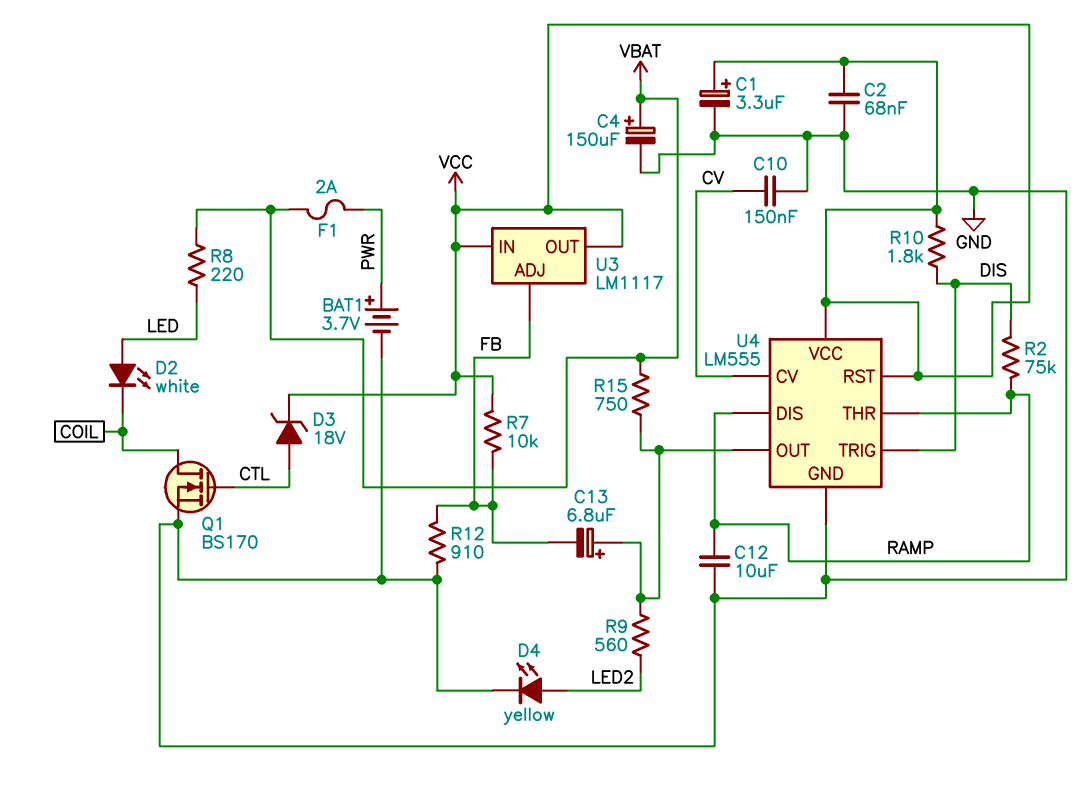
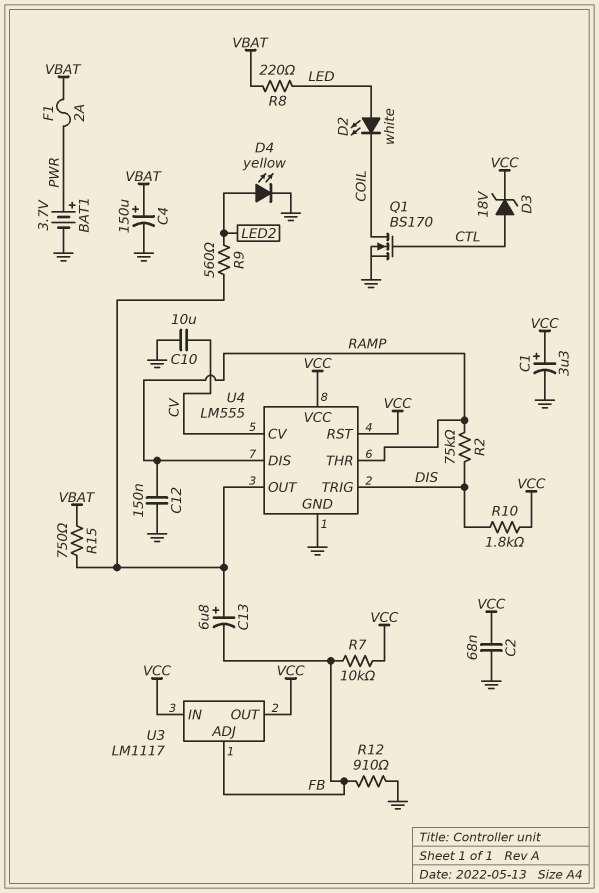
C10: 150nF (CV, GND) -> 10uF (CV, GND)
C12: 10uF (GND, RAMP) -> 150nF (GND, RAMP)

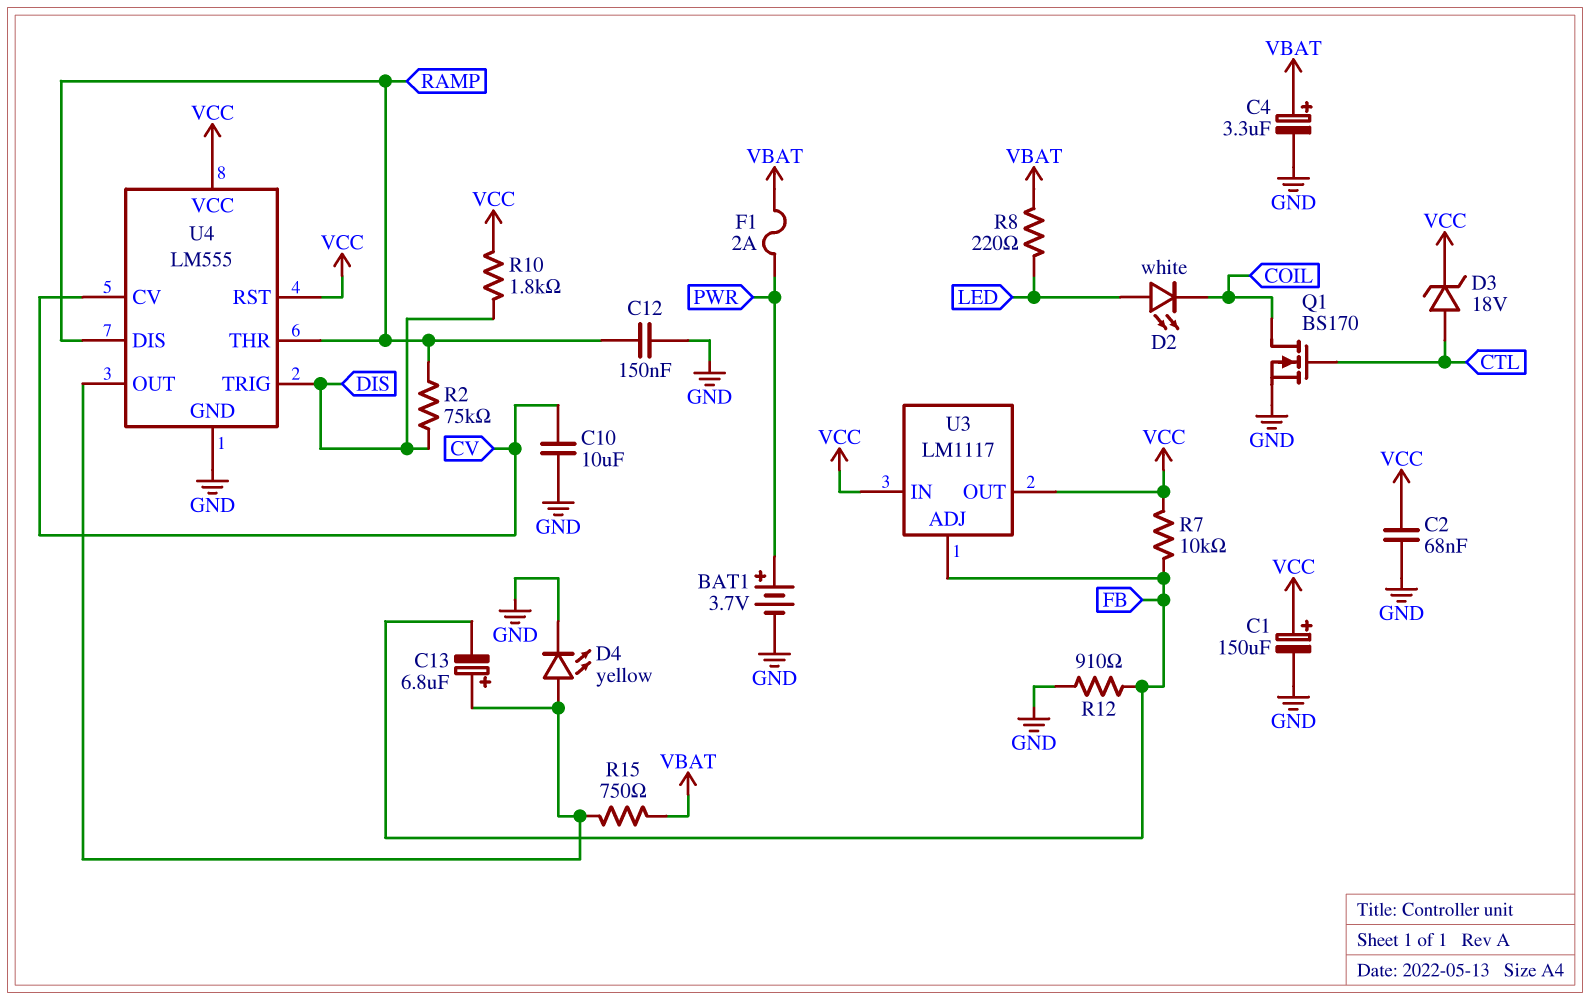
C1: 3.3uF (plus VCC, minus GND) -> 150uF (plus VCC, minus GND)
C4: 150uF (plus VBAT, minus GND) -> 3.3uF (plus VBAT, minus GND)
D4: LED yellow (A LED2, K GND) -> LED yellow (A U4/OUT, K GND)
R9: 560 (LED2, U4/OUT) -> none

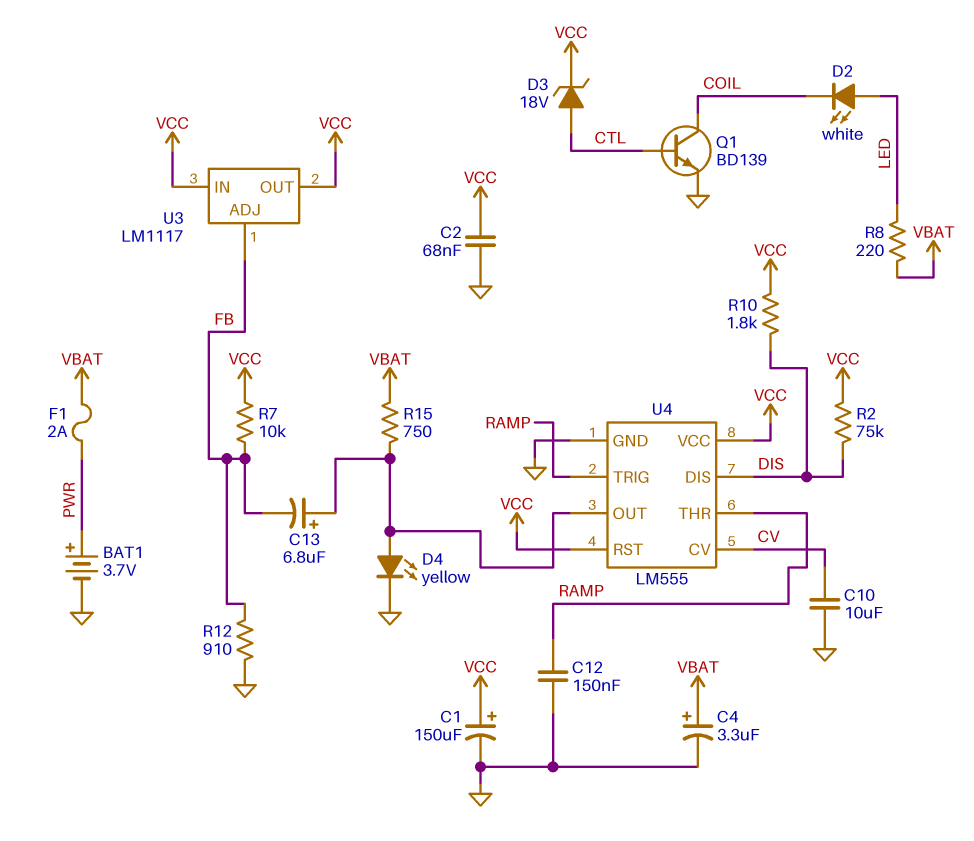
Q1: NMOS BS170 (G CTL, D COIL, S GND) -> NPN BD139 (B CTL, C COIL, E GND)
R2: 75k (DIS, RAMP) -> 75k (DIS, VCC)
U4 pin DIS: RAMP -> DIS
U4 pin TRIG: DIS -> RAMP

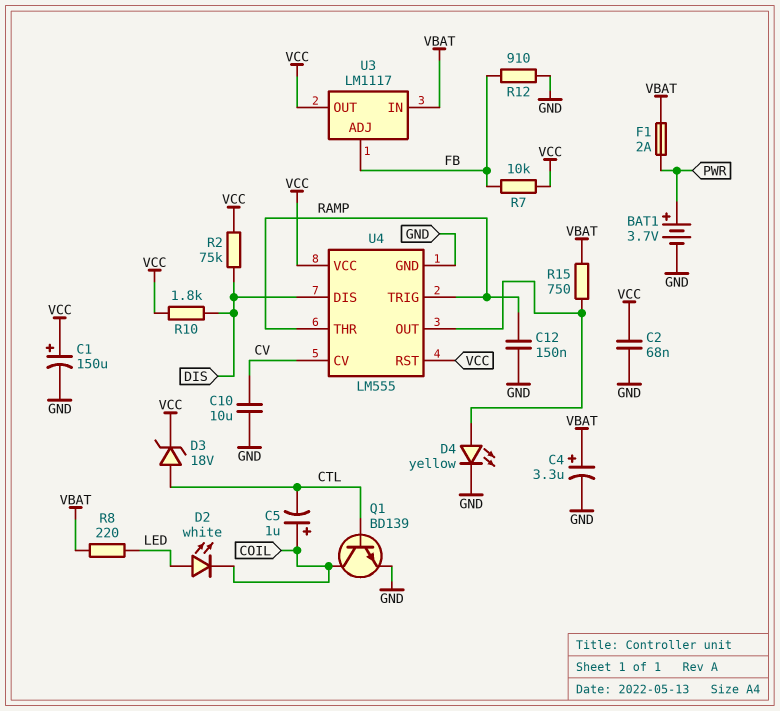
C5: none -> 1uF (plus COIL, minus CTL)
C13: 6.8uF (plus U4/OUT, minus FB) -> none
U3 pin IN: VCC -> VBAT

